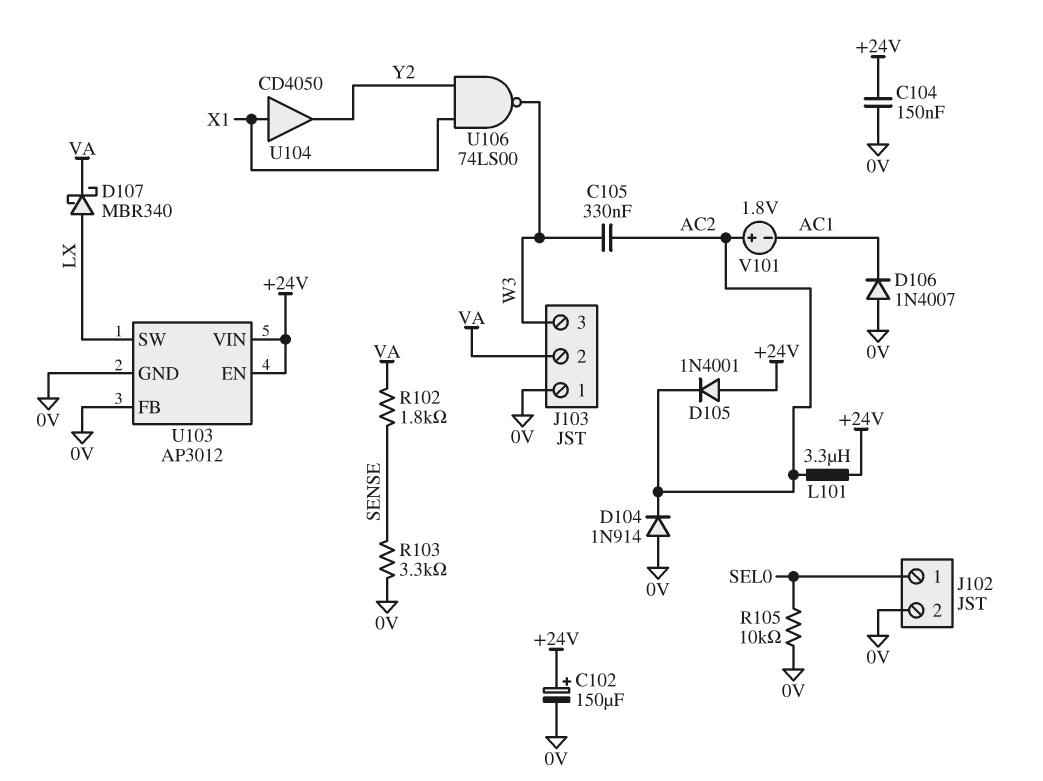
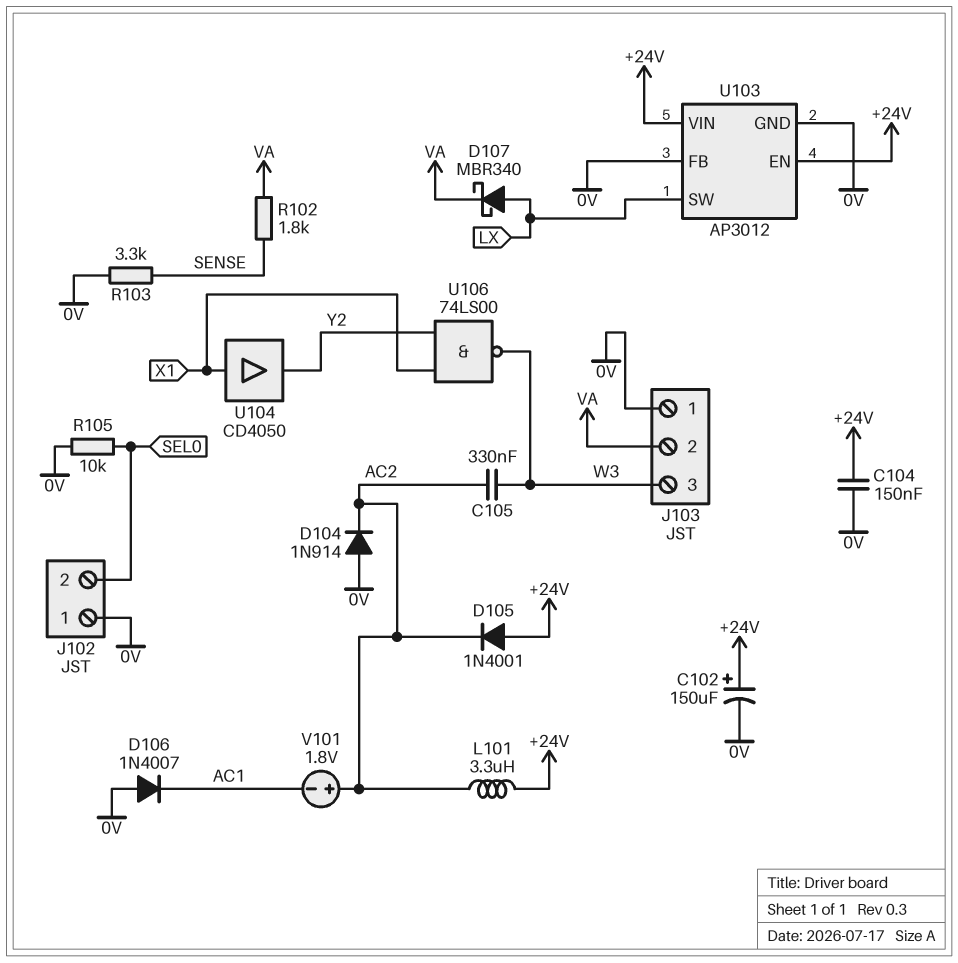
J102 pin 1: SEL0 -> 0V
J102 pin 2: 0V -> SEL0

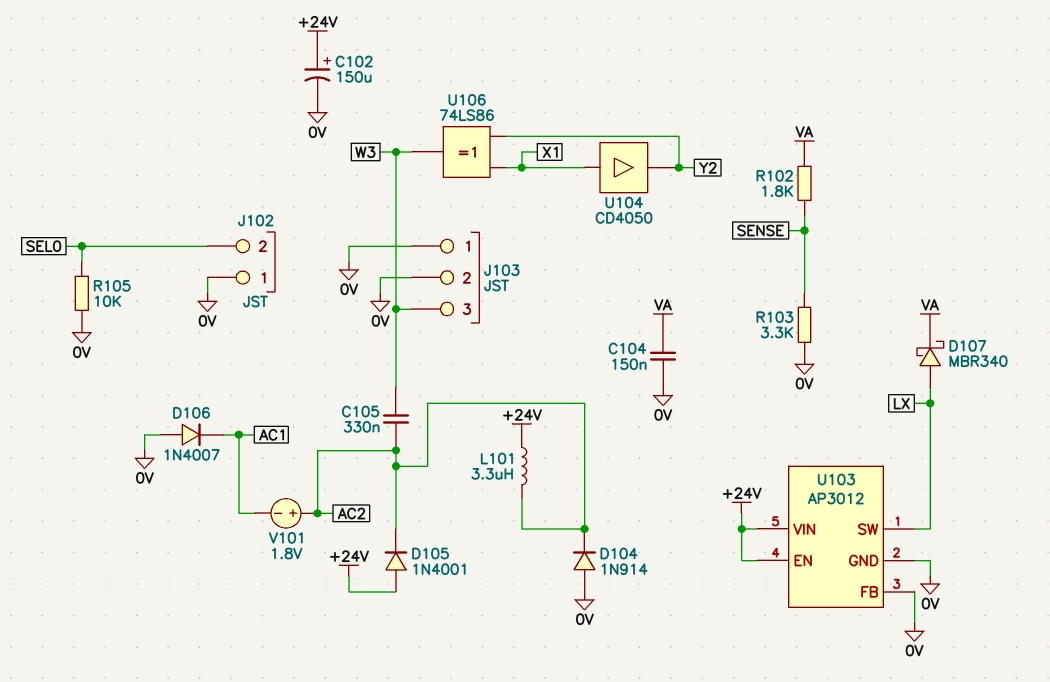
C104: 150nF (+24V, 0V) -> 150nF (0V, VA)
J103 pin 2: VA -> 0V
U106: NAND 74LS00 (in X1, in Y2, out W3) -> XOR 74LS86 (in X1, in Y2, out W3)

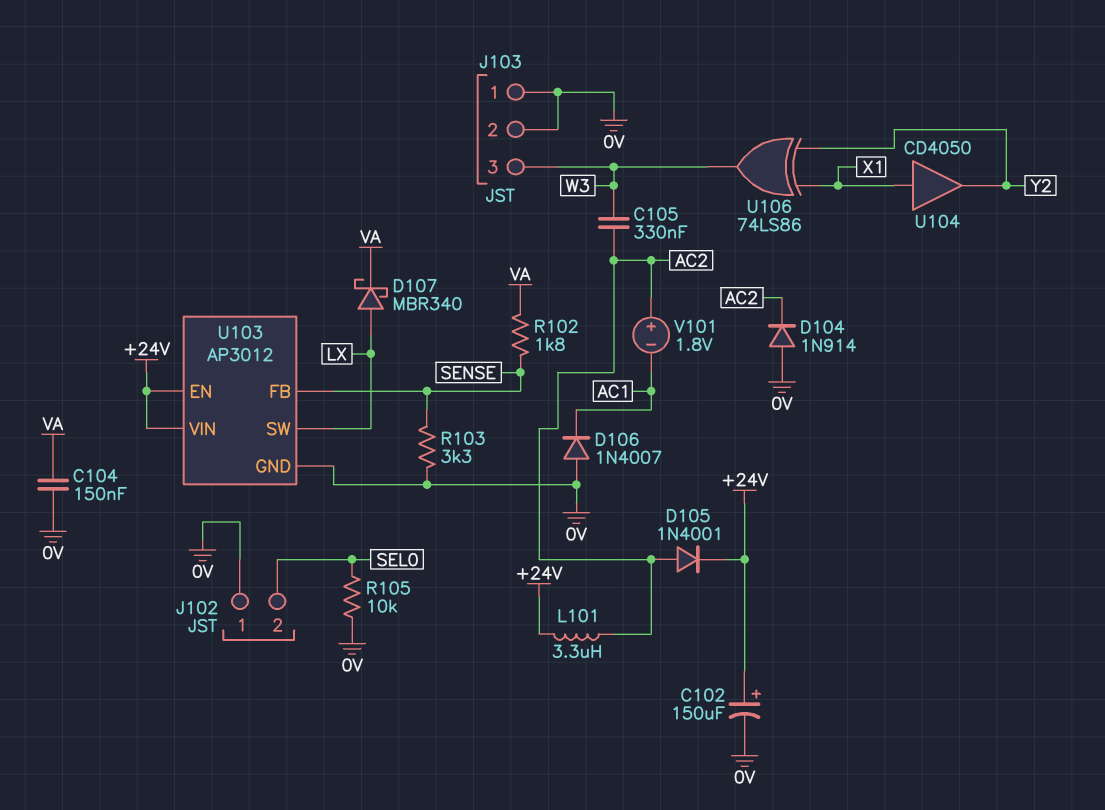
D105: diode 1N4001 (A +24V, K AC2) -> diode 1N4001 (A AC2, K +24V)
U103 pin FB: 0V -> SENSE

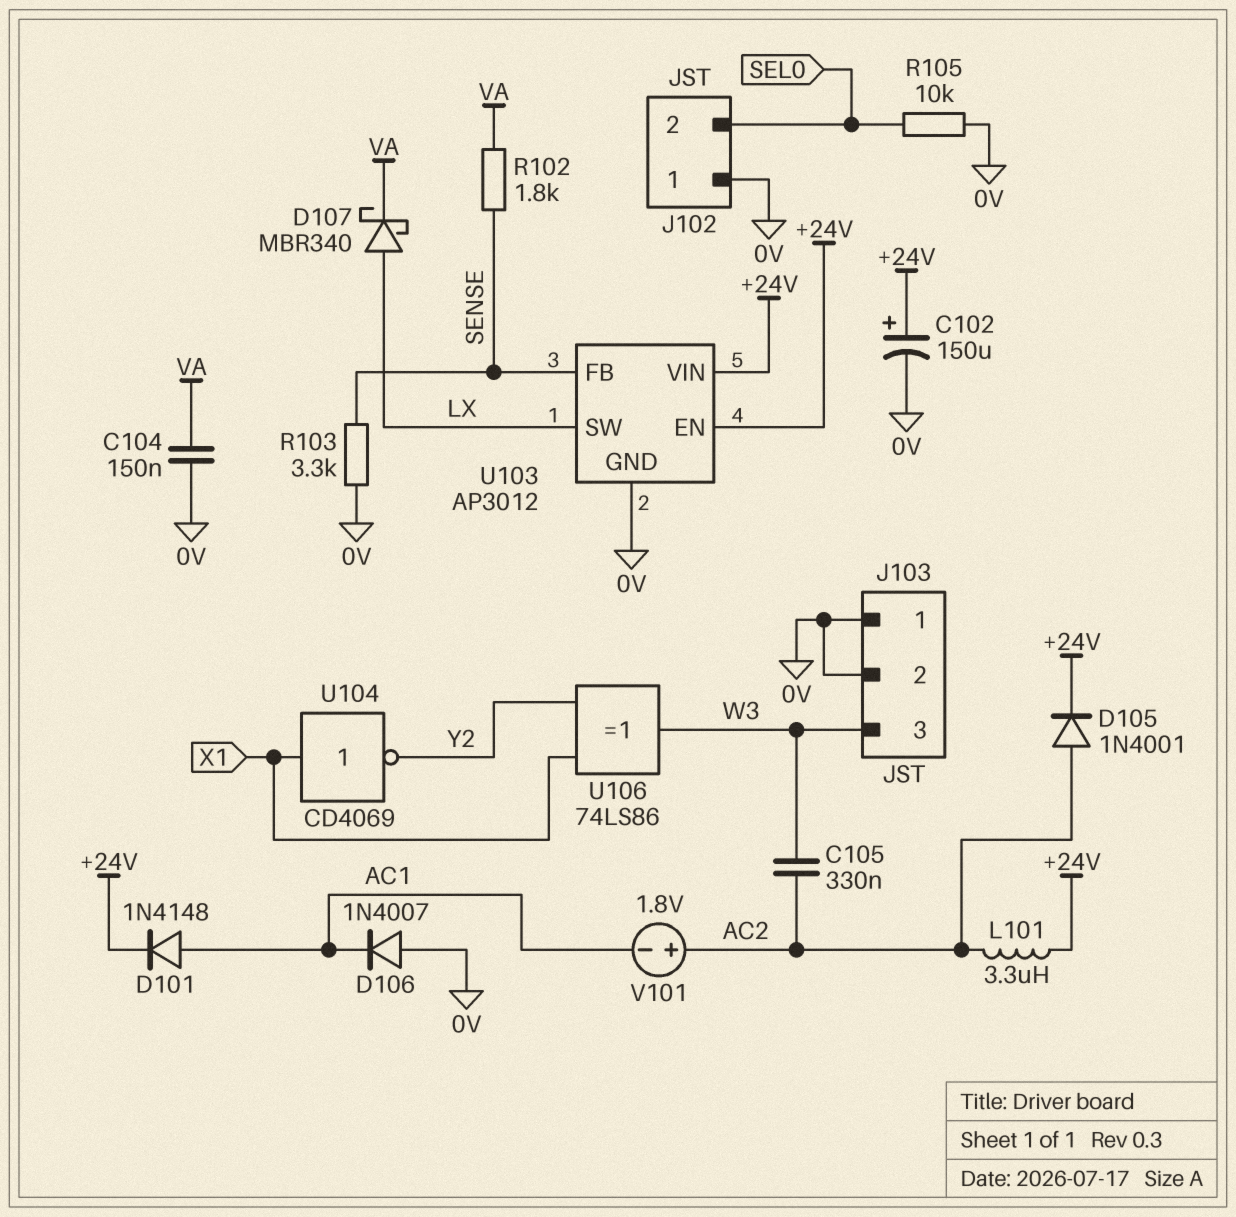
D101: none -> diode 1N4148 (A AC1, K +24V)
D104: diode 1N914 (A 0V, K AC2) -> none
U104: buffer CD4050 (in X1, out Y2) -> NOT CD4069 (in X1, out Y2)

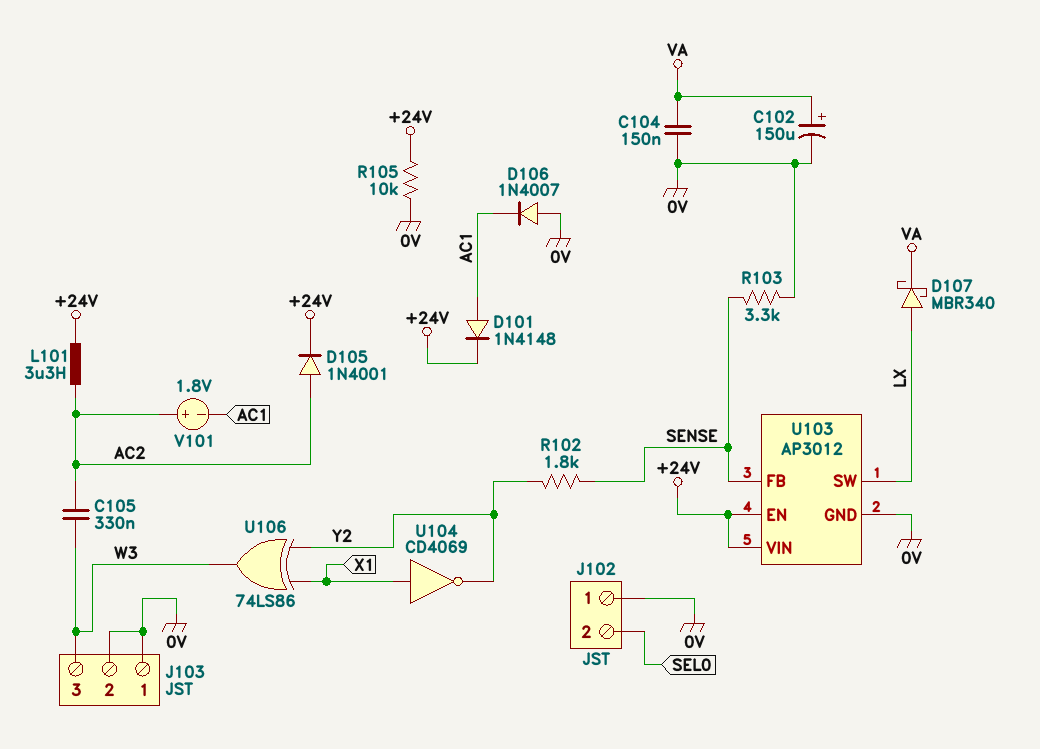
C102: 150uF (plus +24V, minus 0V) -> 150uF (plus VA, minus 0V)
R102: 1.8k (SENSE, VA) -> 1.8k (SENSE, Y2)
R105: 10k (0V, SEL0) -> 10k (+24V, 0V)

